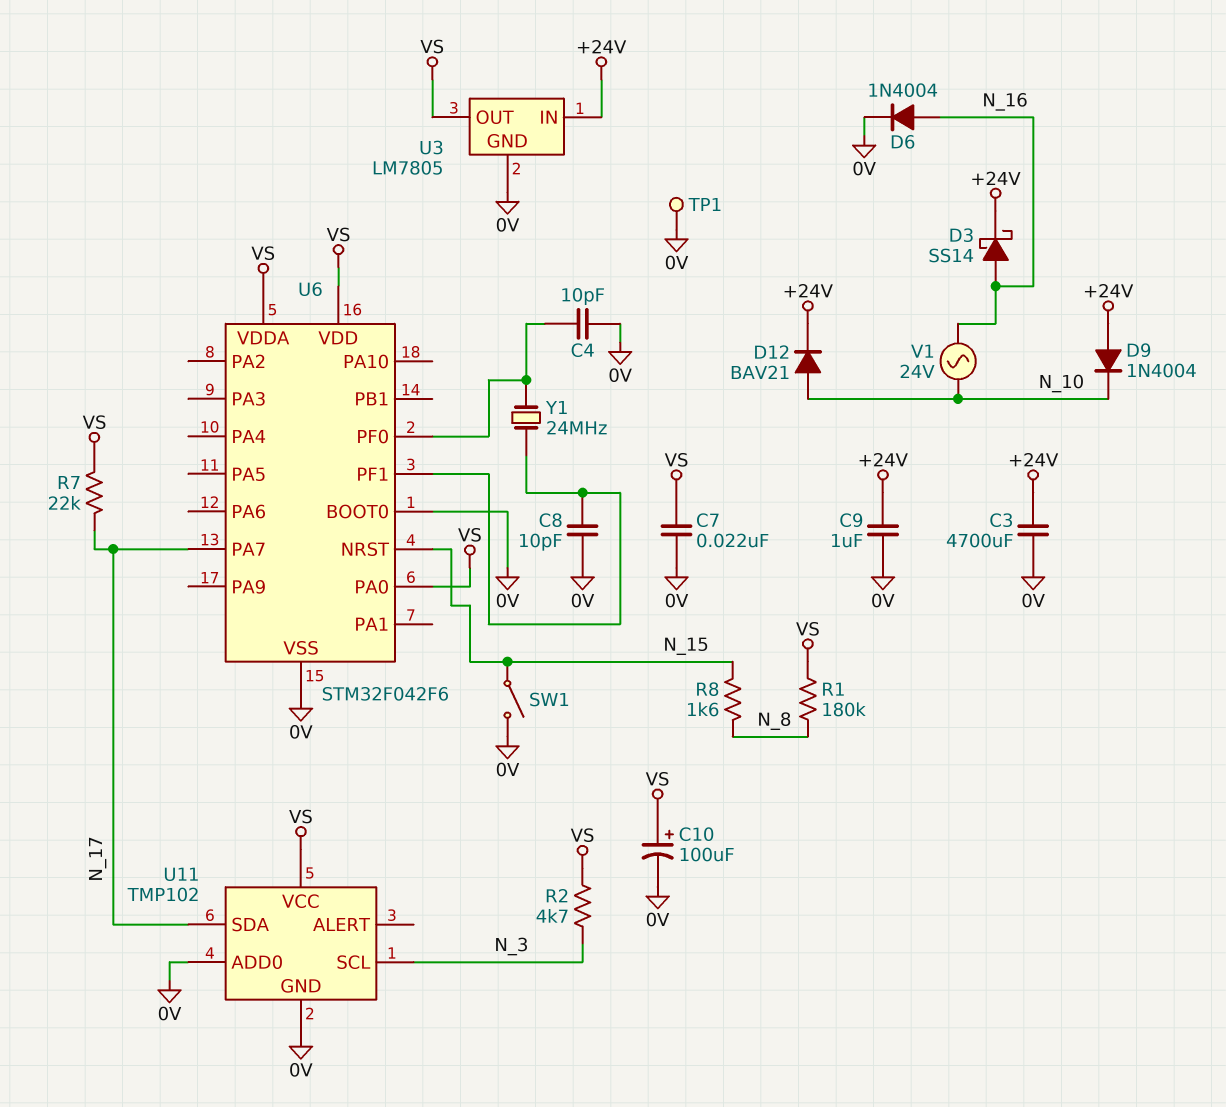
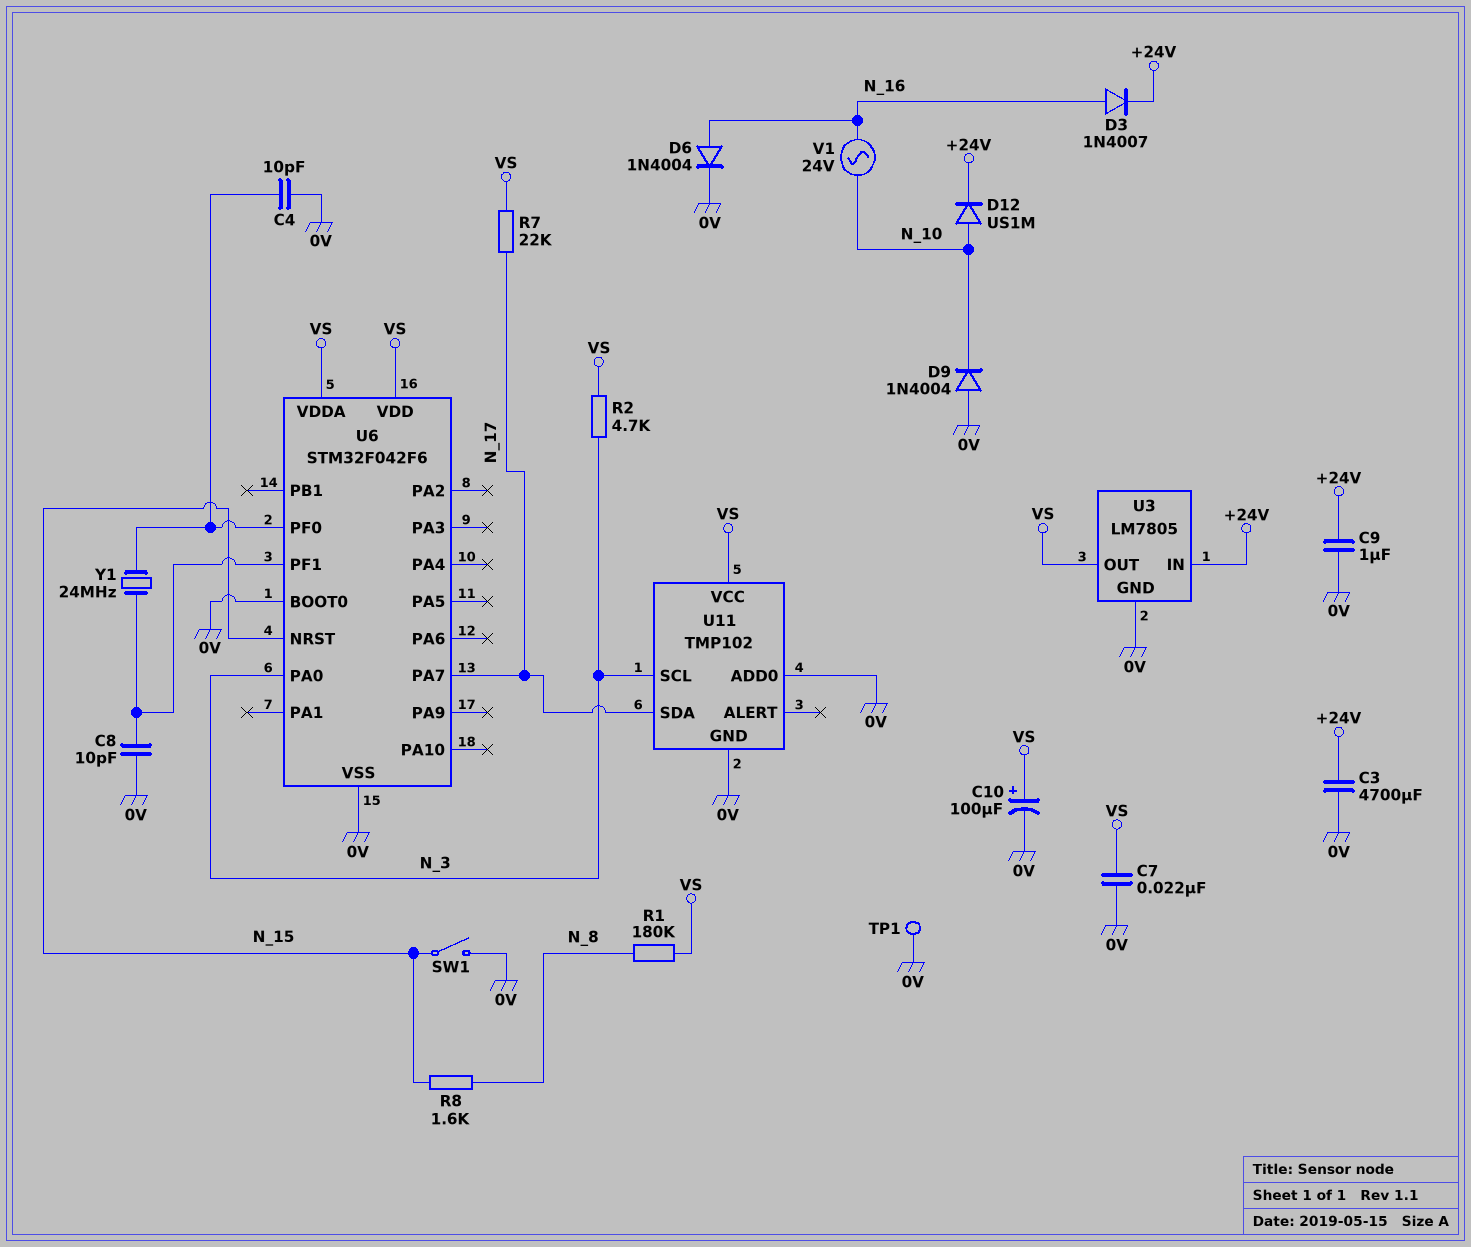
D3: schottky SS14 (A N_16, K +24V) -> diode 1N4007 (A N_16, K +24V)
D9: diode 1N4004 (A +24V, K N_10) -> diode 1N4004 (A 0V, K N_10)
D12: diode BAV21 (A N_10, K +24V) -> diode US1M (A N_10, K +24V)
U6 pin PA0: VS -> N_3

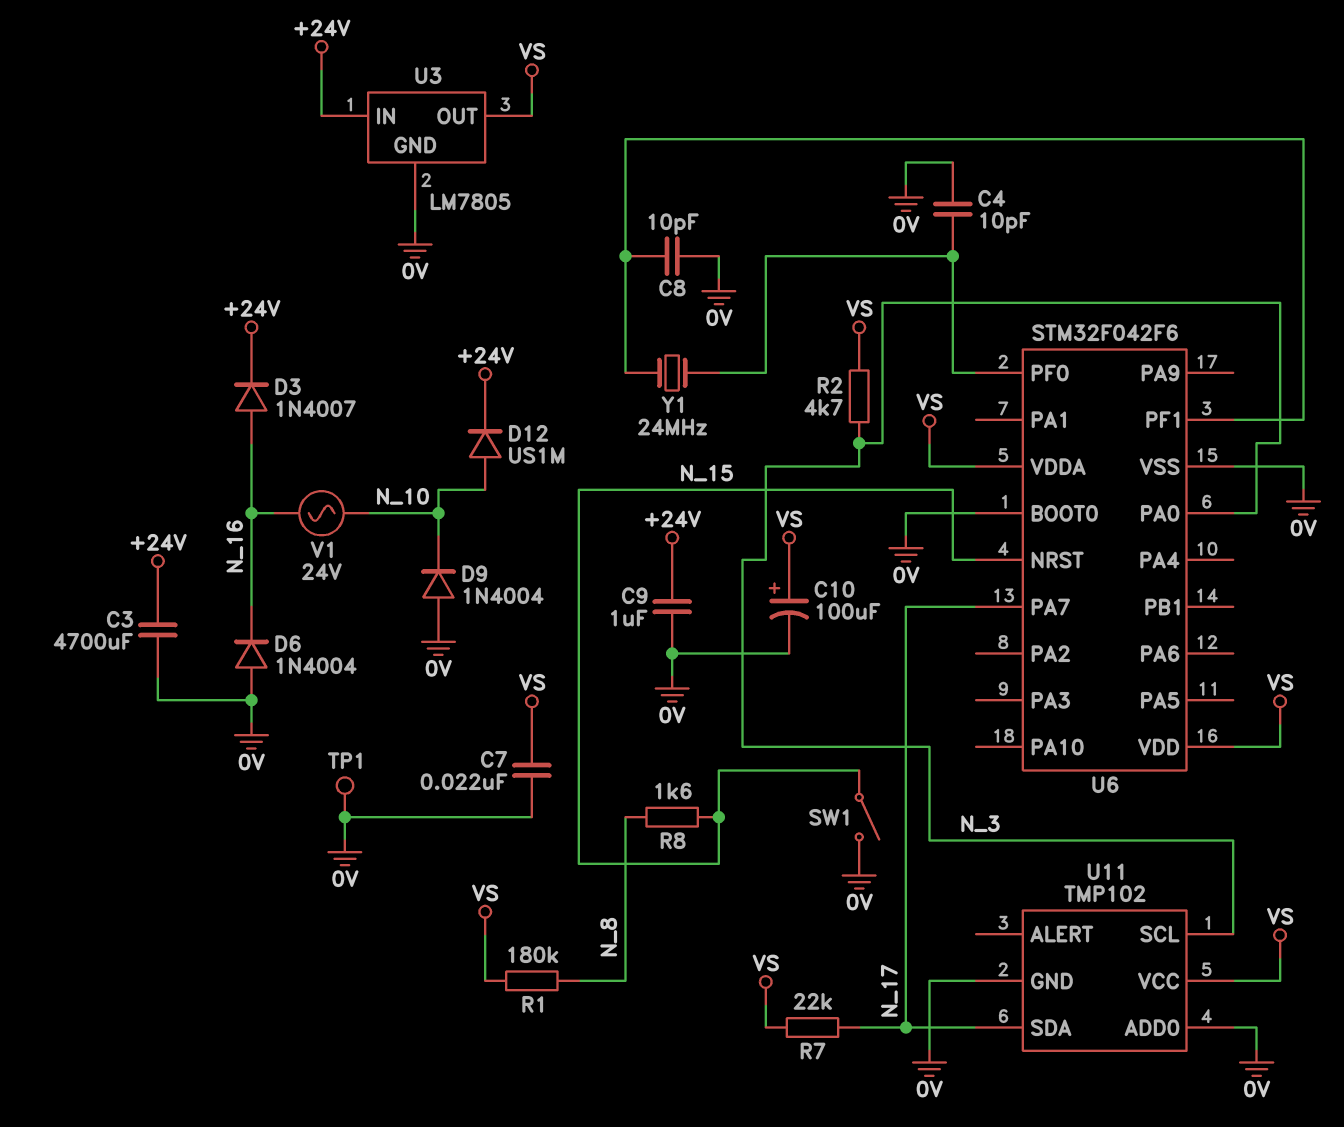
D6: diode 1N4004 (A N_16, K 0V) -> diode 1N4004 (A 0V, K N_16)

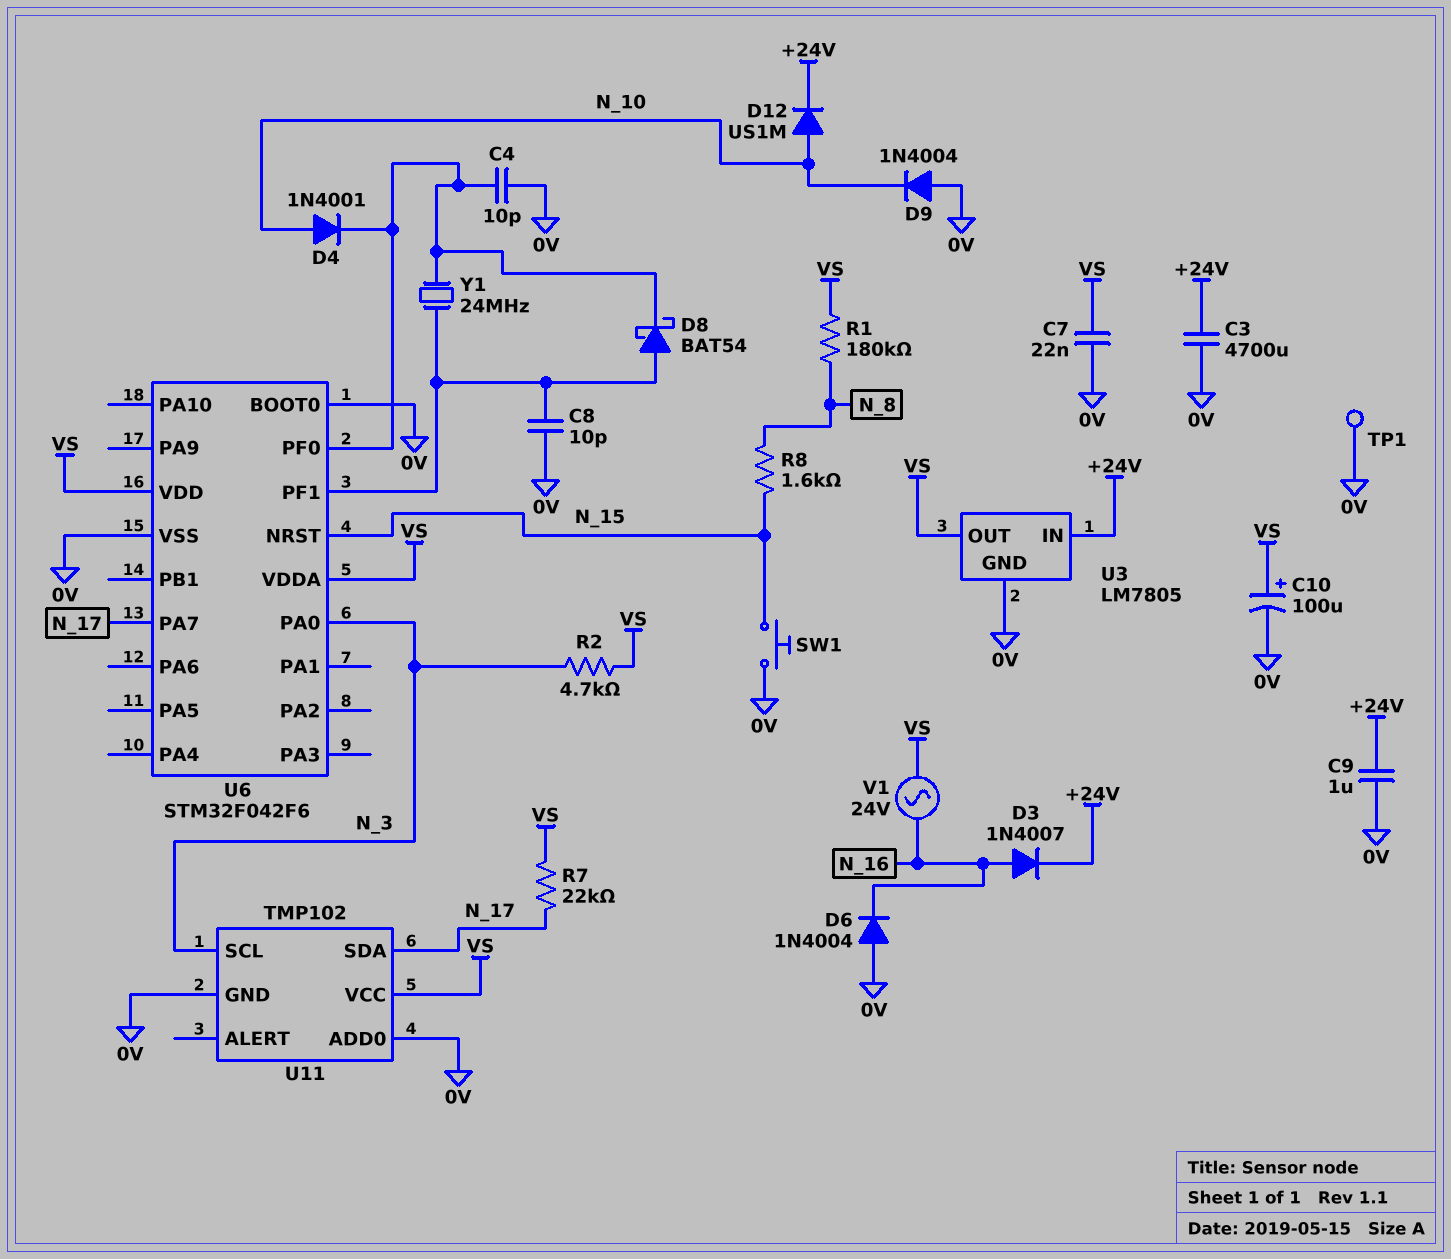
D4: none -> diode 1N4001 (A N_10, K U6/PF0)
D8: none -> schottky BAT54 (A U6/PF1, K U6/PF0)
SW1: switch (0V, N_15) -> button (0V, N_15)
V1: AC 24V (N_10, N_16) -> AC 24V (N_16, VS)

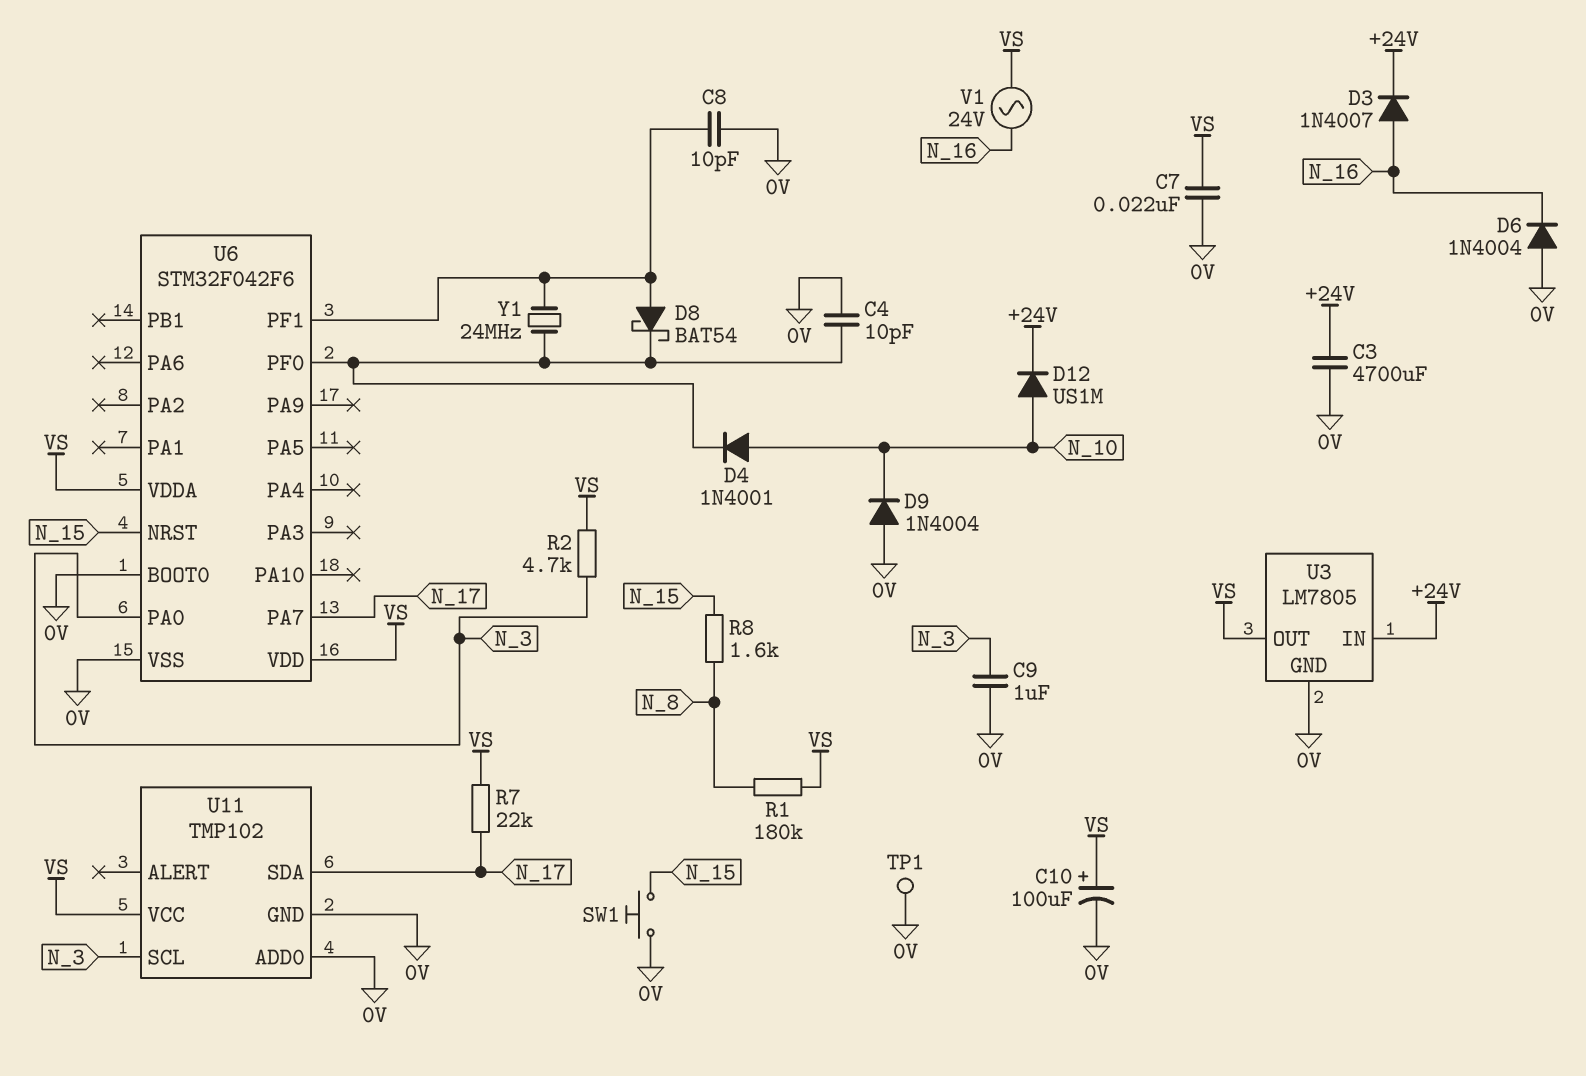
C9: 1uF (+24V, 0V) -> 1uF (0V, N_3)

